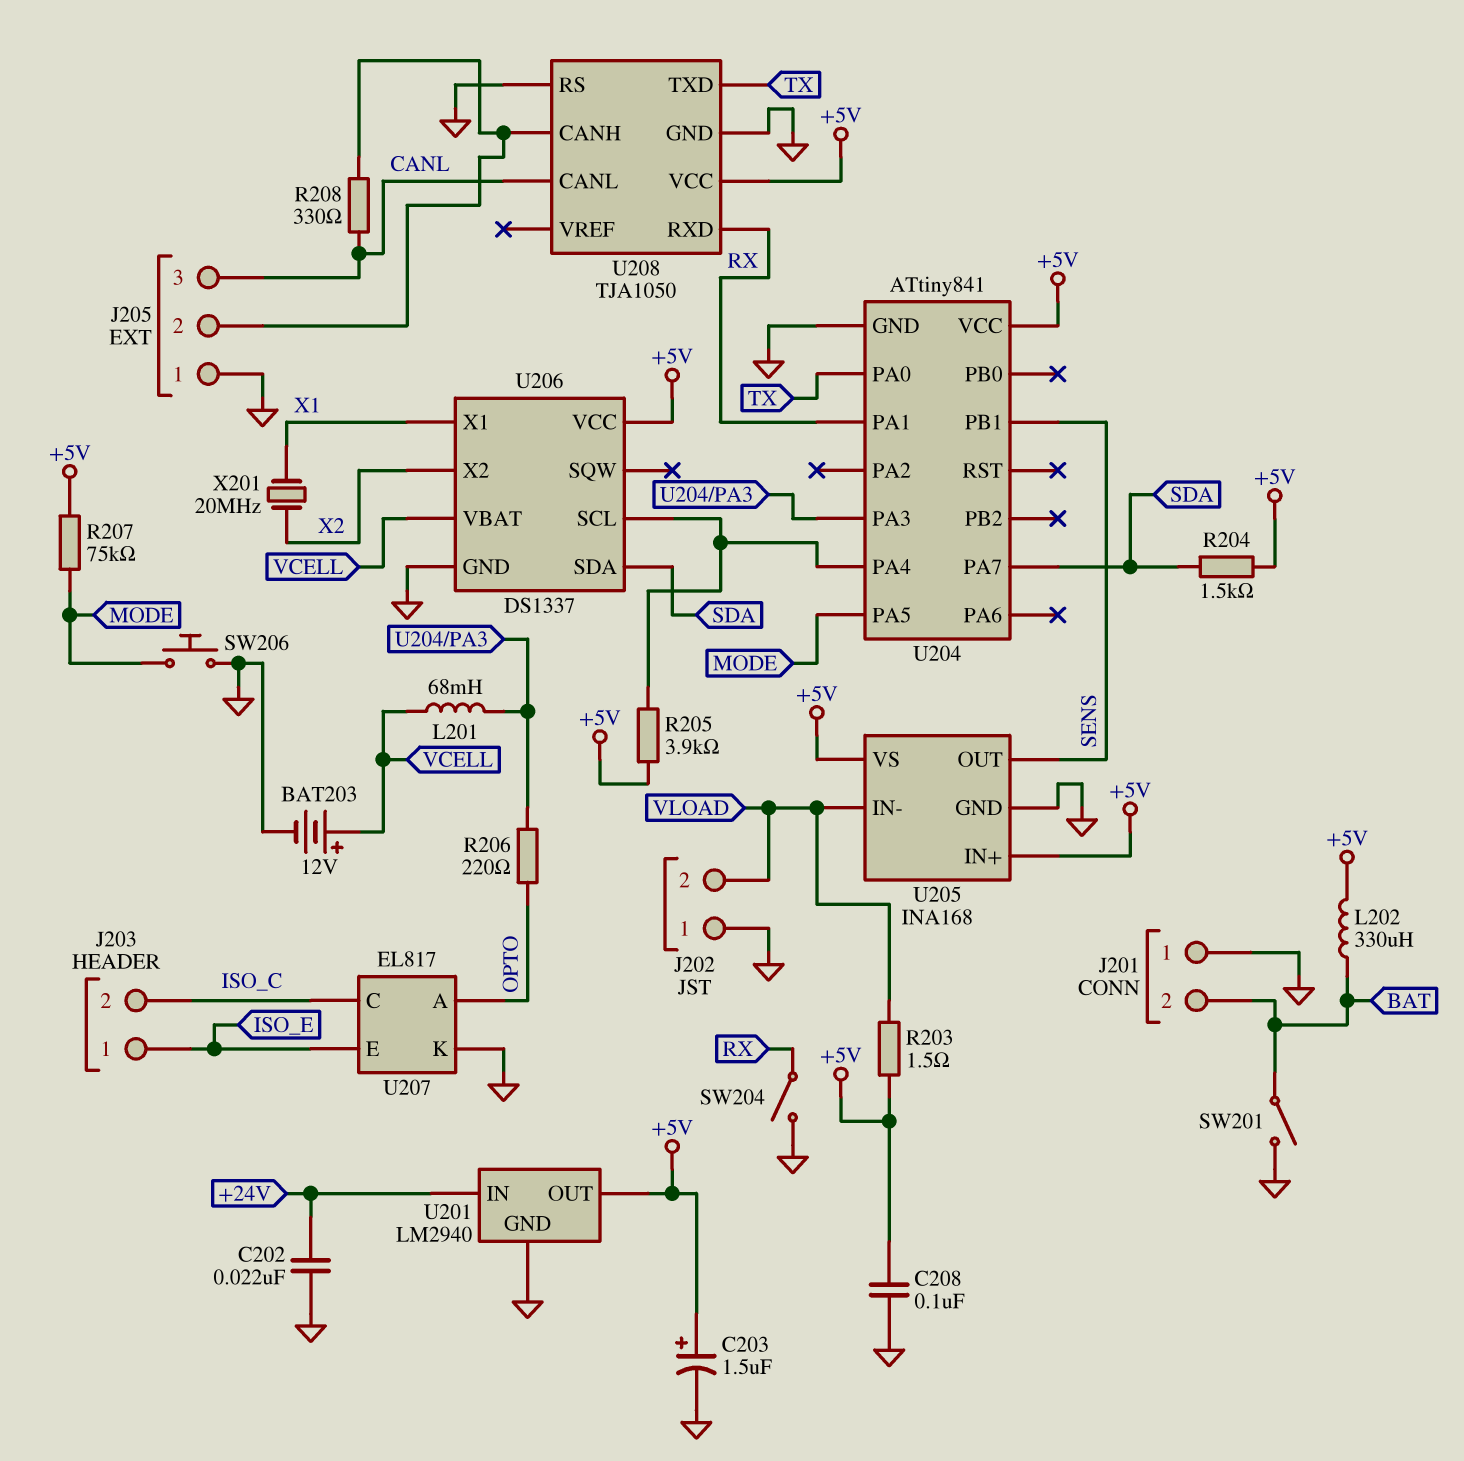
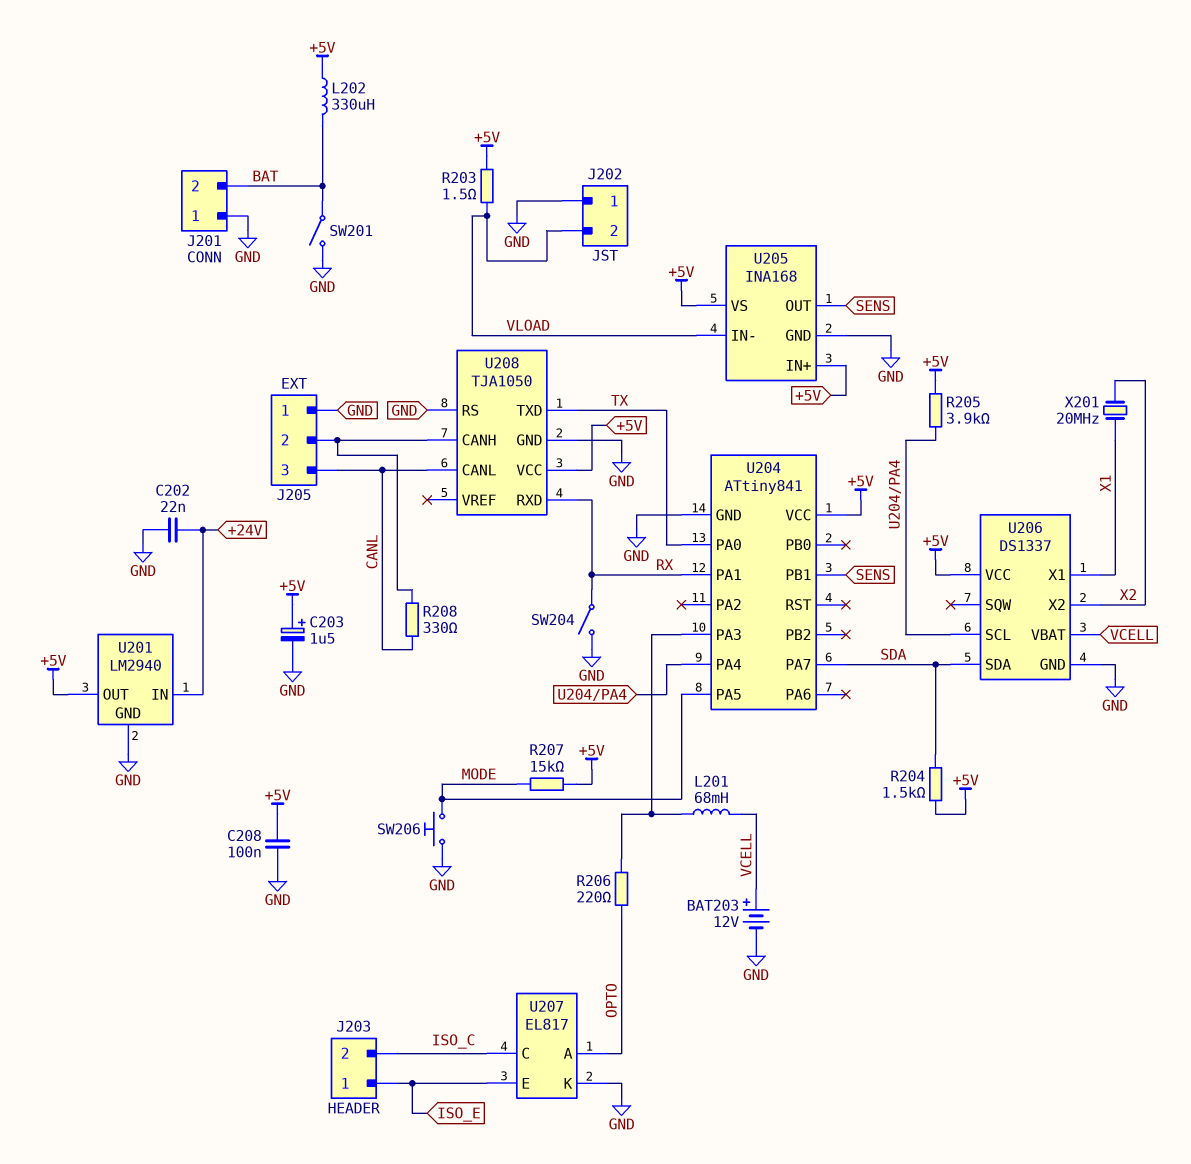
R207: 75k (+5V, MODE) -> 15k (+5V, MODE)

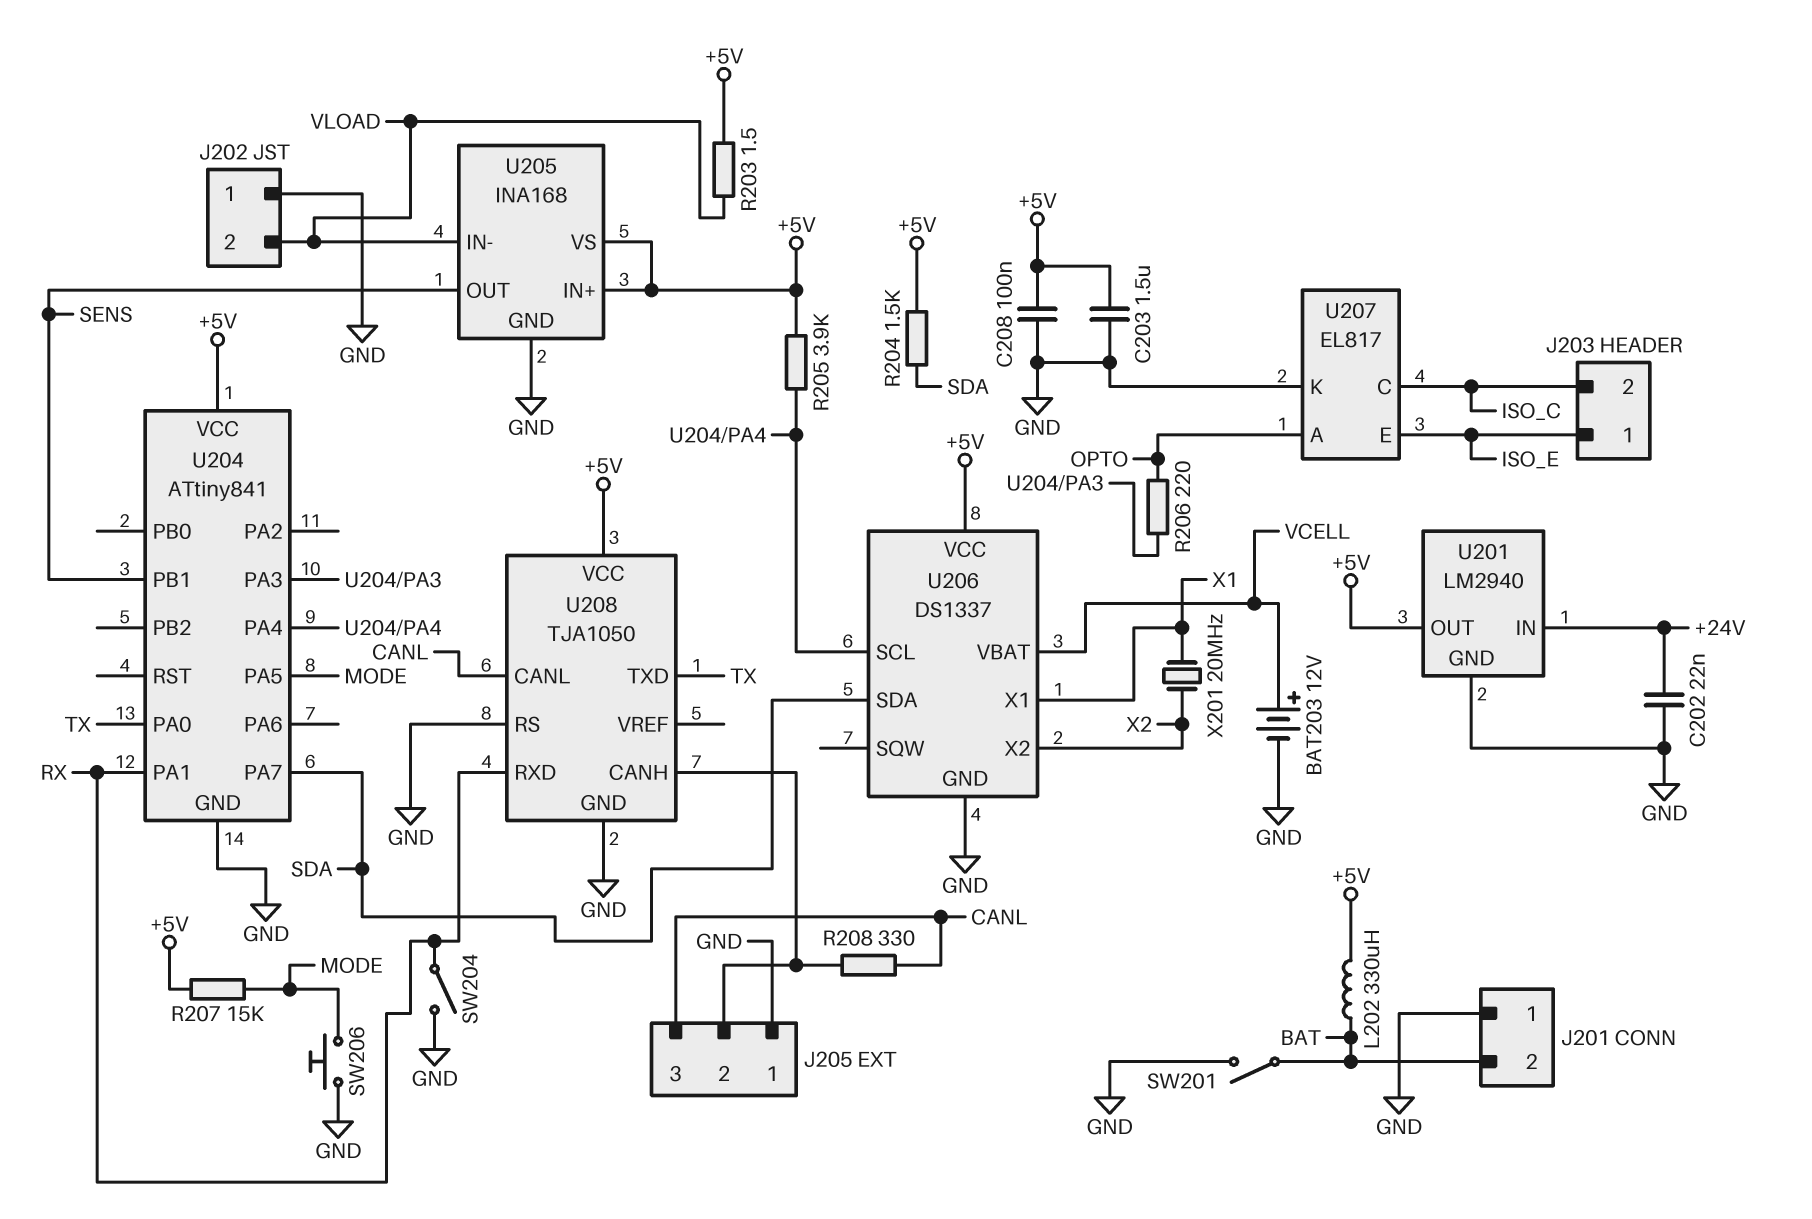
C203: 1.5uF (plus +5V, minus GND) -> 1.5uF (+5V, GND)
L201: 68mH (U204/PA3, VCELL) -> none

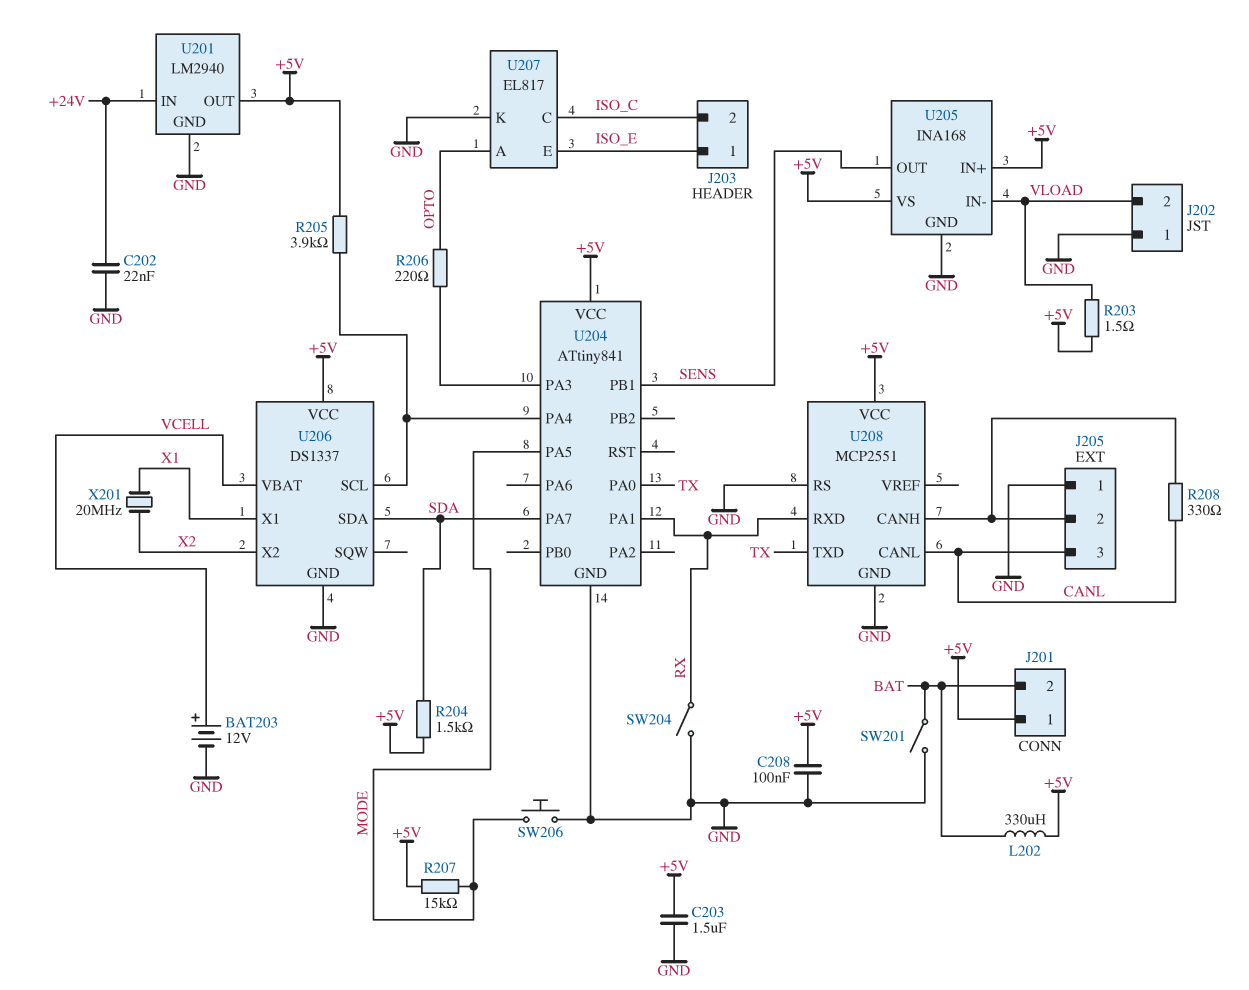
J201 pin 1: GND -> +5V
U208: TJA1050 -> MCP2551

